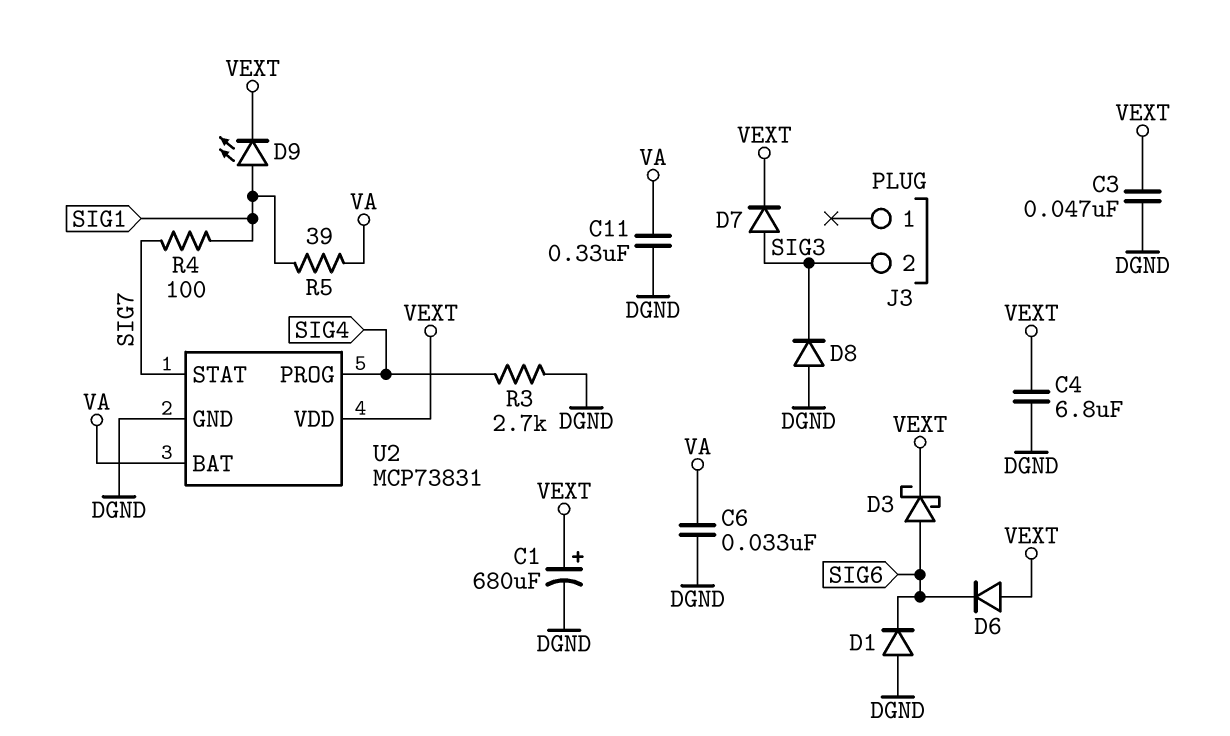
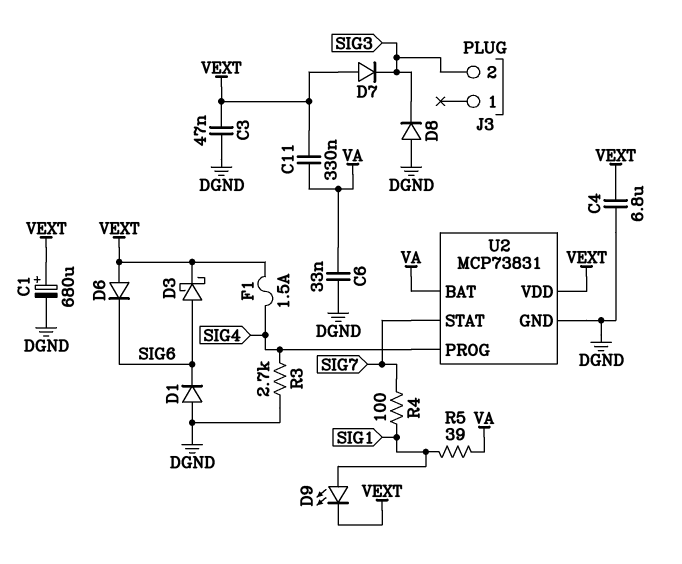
C11: 330nF (DGND, VA) -> 330nF (VA, VEXT)
D7: diode (A SIG3, K VEXT) -> diode (A VEXT, K SIG3)
F1: none -> 1.5A (SIG4, VEXT)

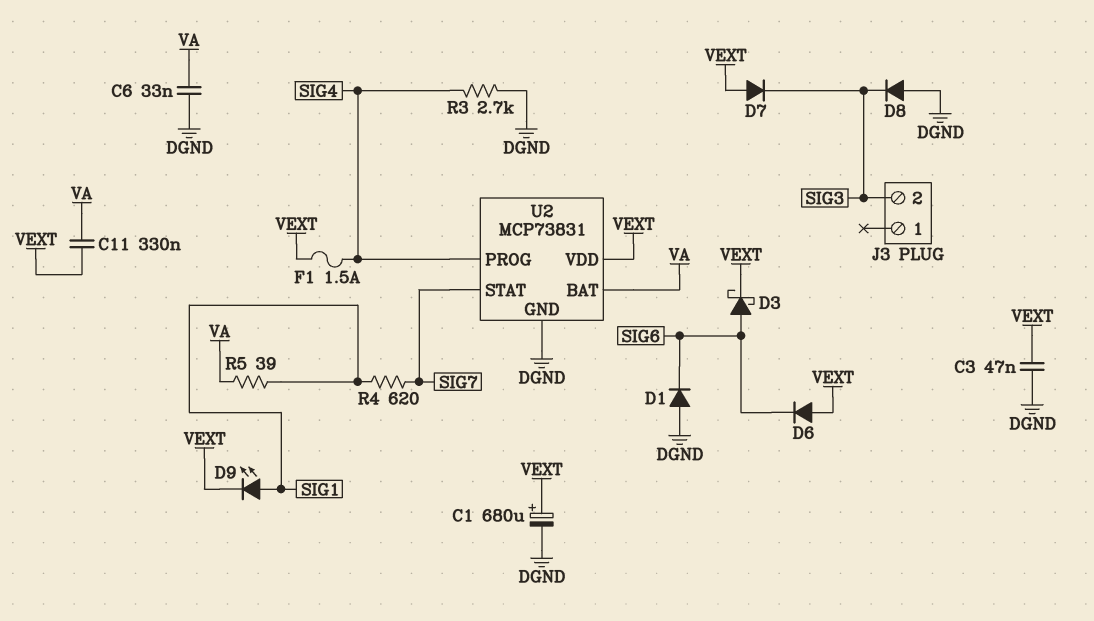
C4: 6.8uF (DGND, VEXT) -> none
R4: 100 (SIG1, SIG7) -> 620 (SIG1, SIG7)

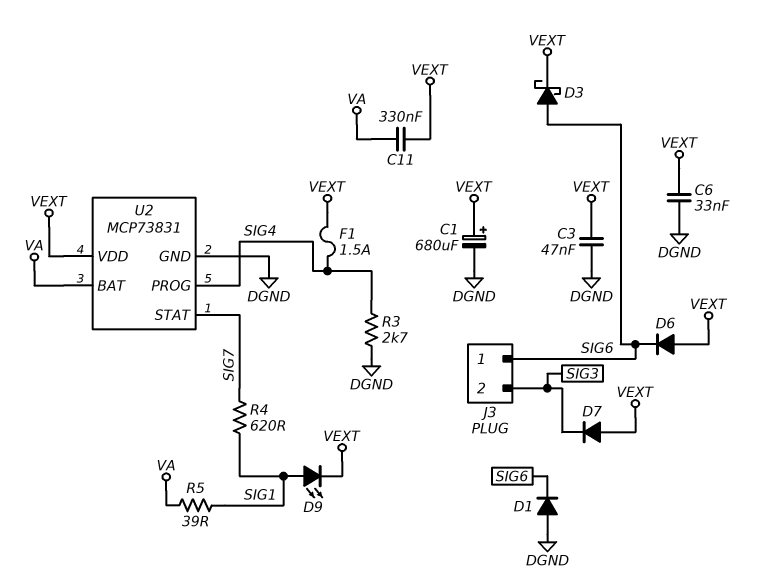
C6: 33nF (DGND, VA) -> 33nF (DGND, VEXT)
D8: diode (A DGND, K SIG3) -> none
J3 pin 1: none -> SIG6

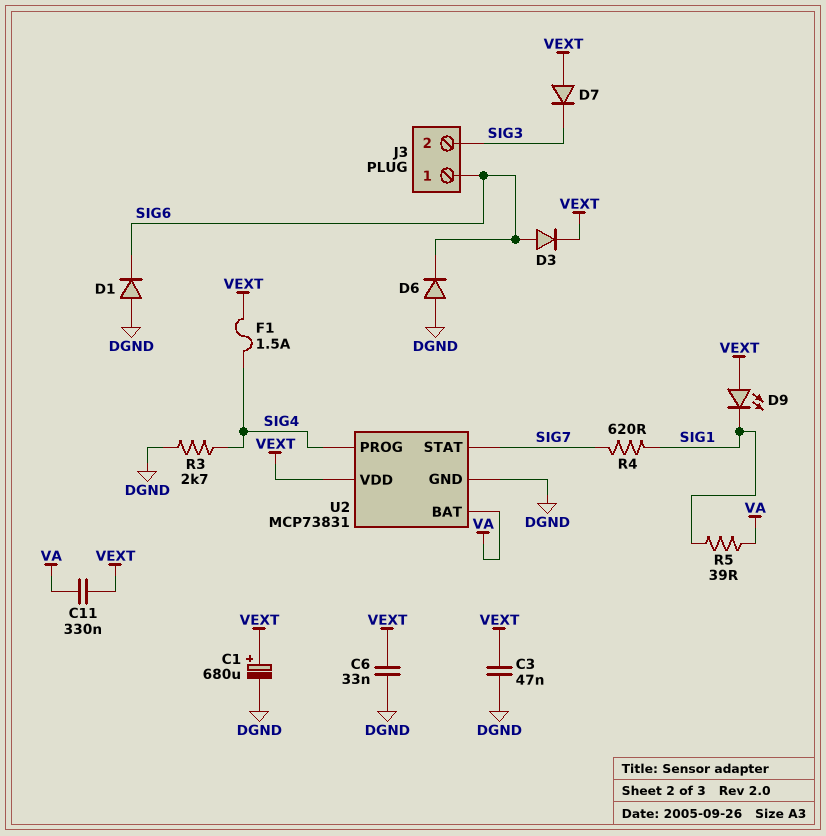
D3: schottky (A SIG6, K VEXT) -> diode (A SIG6, K VEXT)
D6: diode (A VEXT, K SIG6) -> diode (A DGND, K SIG6)
D9: LED (A SIG1, K VEXT) -> LED (A VEXT, K SIG1)

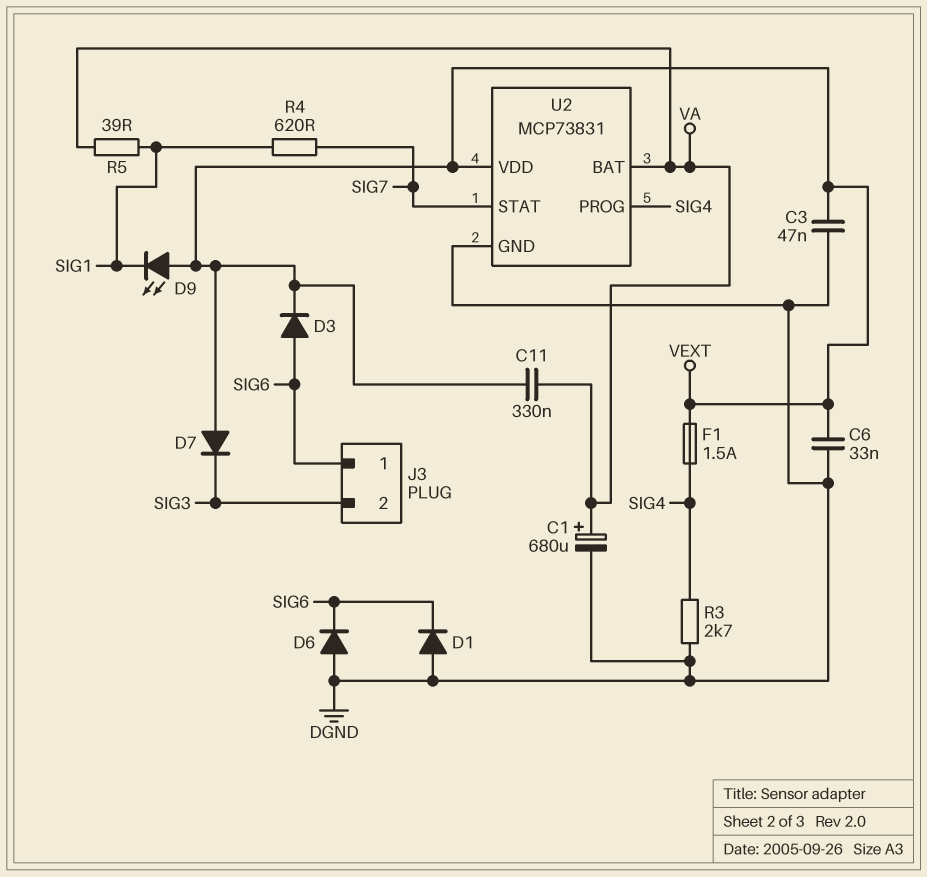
C1: 680uF (plus VEXT, minus DGND) -> 680uF (plus VA, minus DGND)

